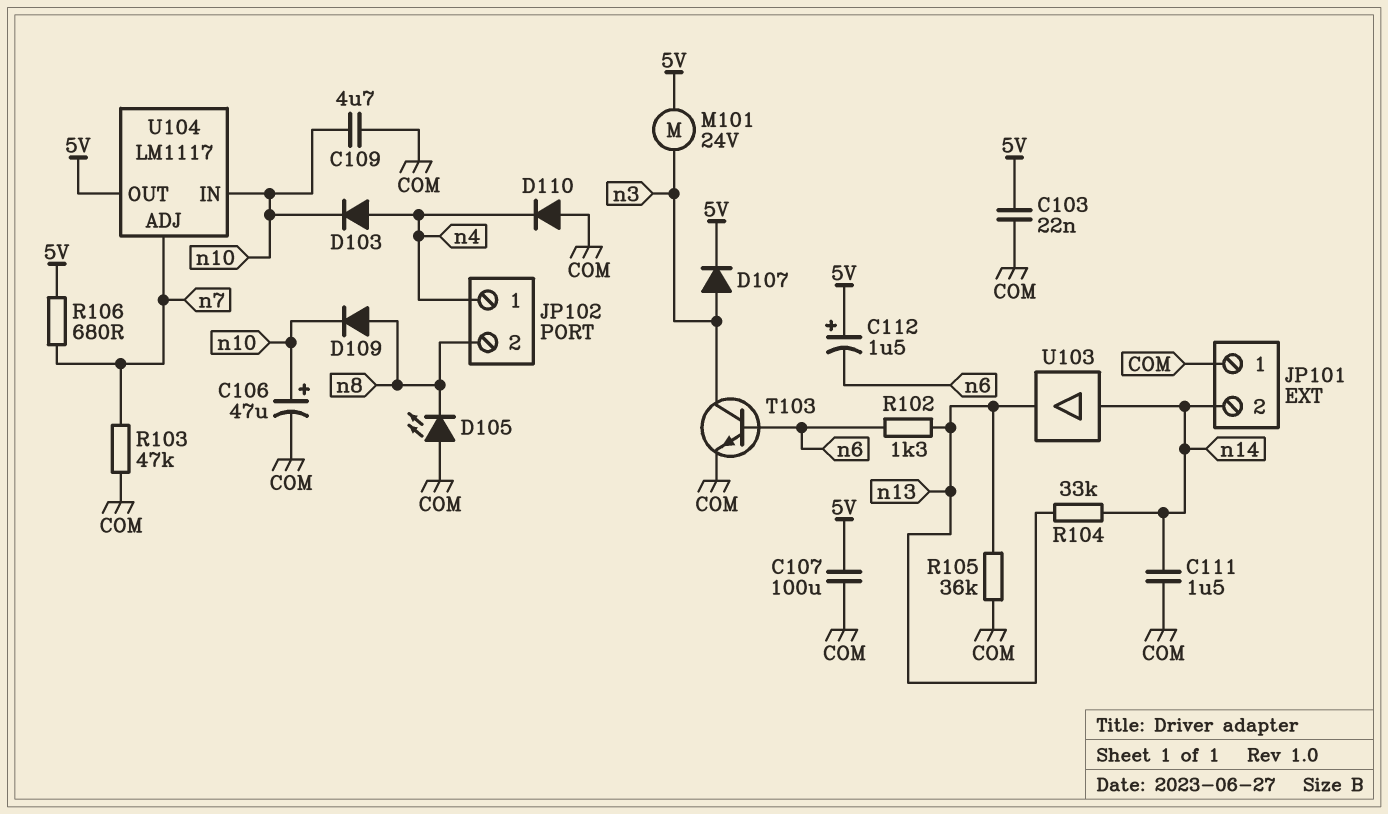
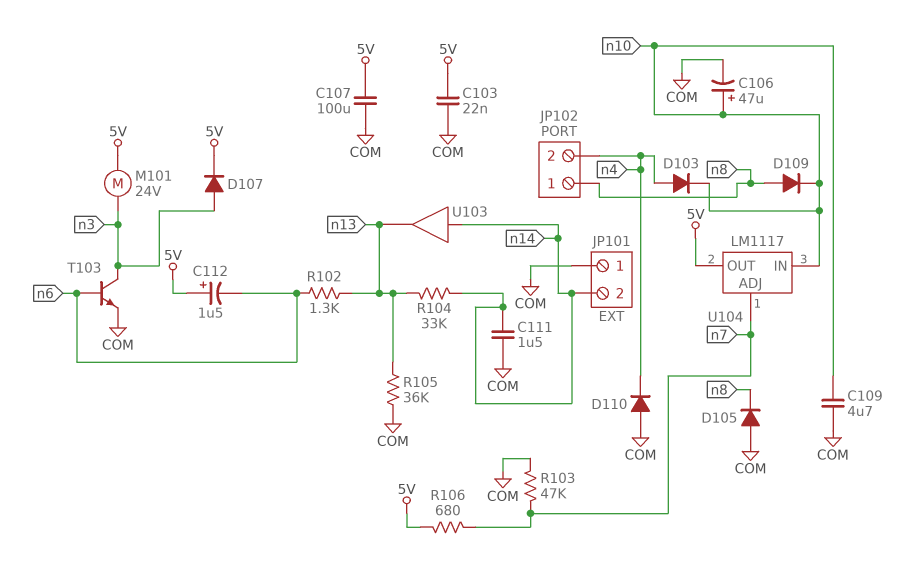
D105: LED (A COM, K n8) -> diode (A COM, K n8)
JP102 pin 1: n4 -> n8
JP102 pin 2: n8 -> n4

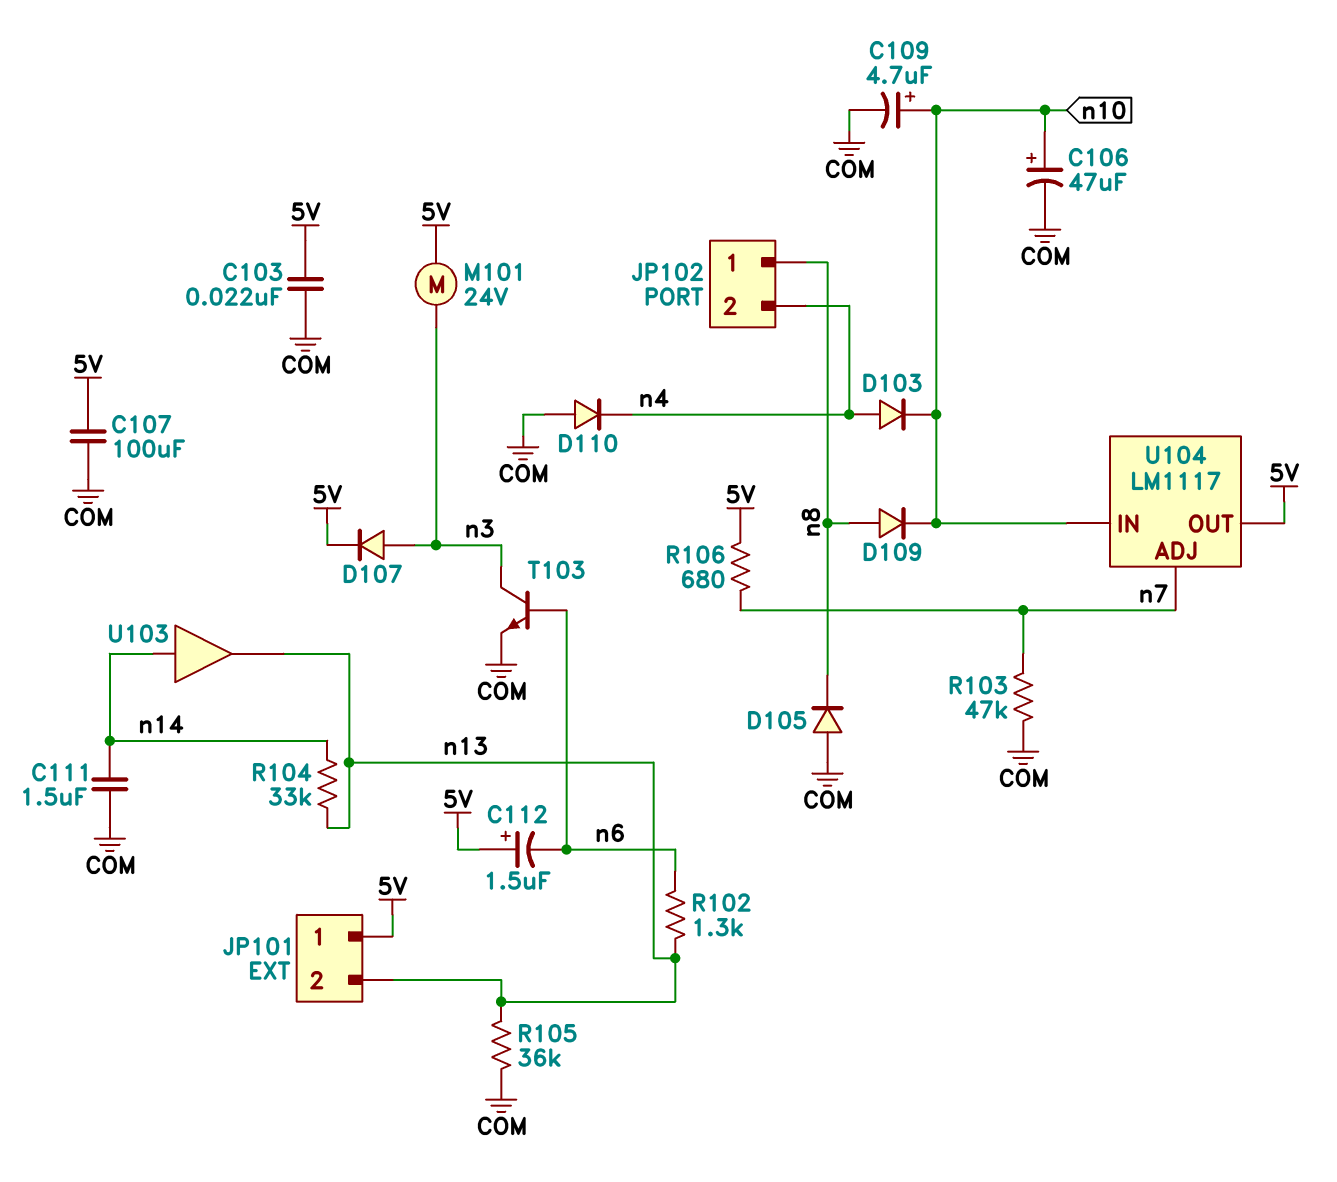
C109: 4.7uF (COM, n10) -> 4.7uF (plus n10, minus COM)
JP101 pin 1: COM -> 5V
JP101 pin 2: n14 -> n13

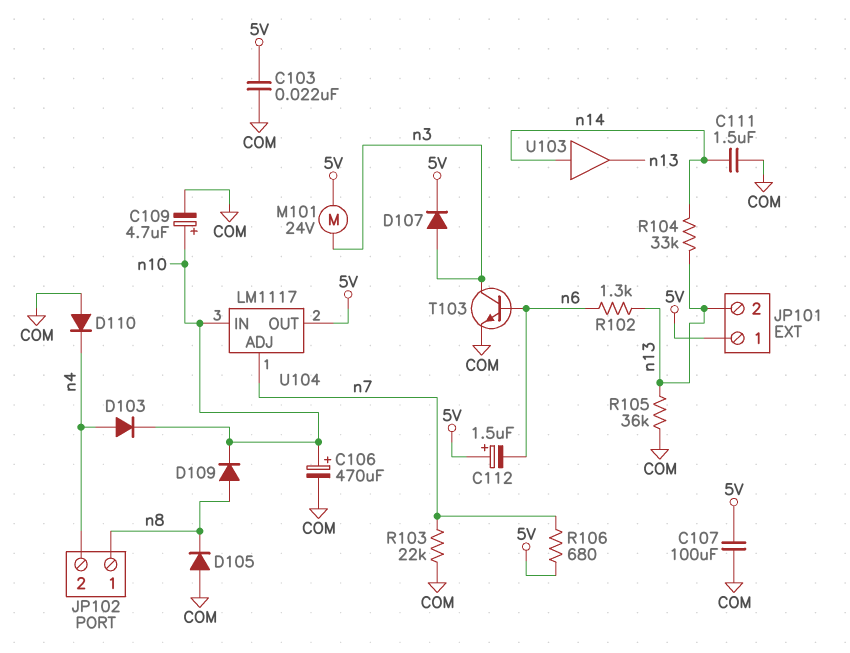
C106: 47uF (plus n10, minus COM) -> 470uF (plus n10, minus COM)
R103: 47k (COM, n7) -> 22k (COM, n7)

